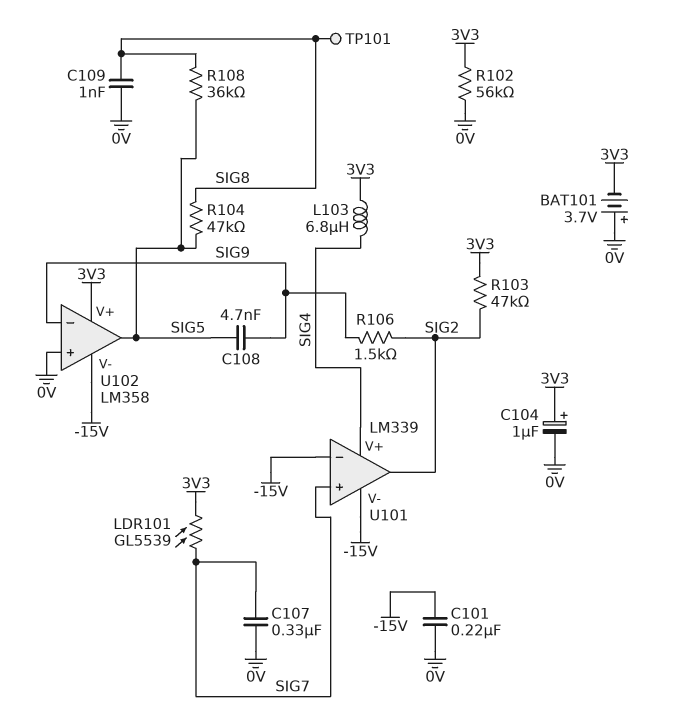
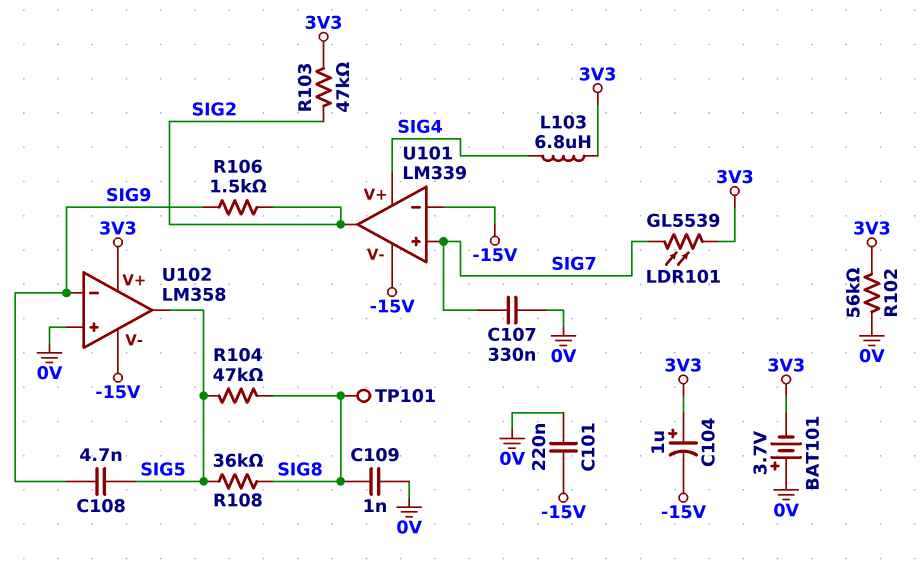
C104: 1uF (plus 3V3, minus 0V) -> 1uF (plus 3V3, minus -15V)

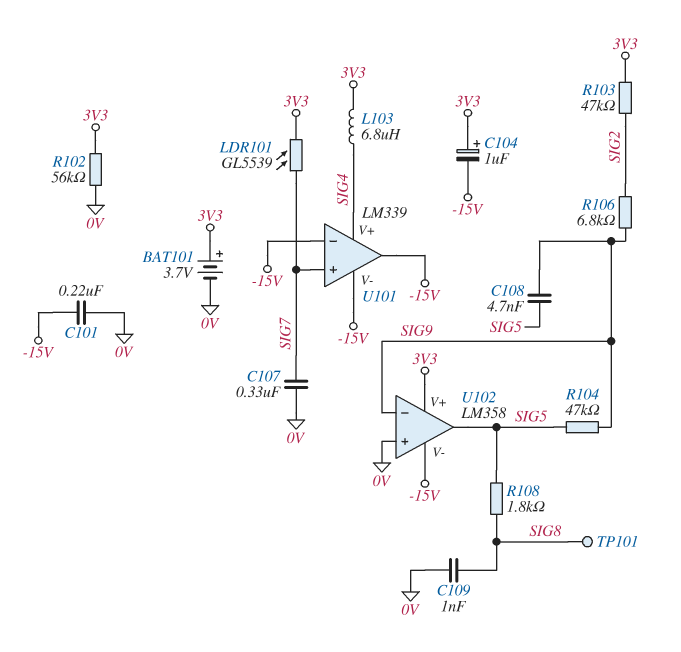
BAT101: 3.7V (plus 0V, minus 3V3) -> 3.7V (plus 3V3, minus 0V)
R104: 47k (SIG5, SIG8) -> 47k (SIG5, SIG9)
R106: 1.5k (SIG2, SIG9) -> 6.8k (SIG2, SIG9)
R108: 36k (SIG5, SIG8) -> 1.8k (SIG5, SIG8)
U101 pin out: SIG2 -> -15V

